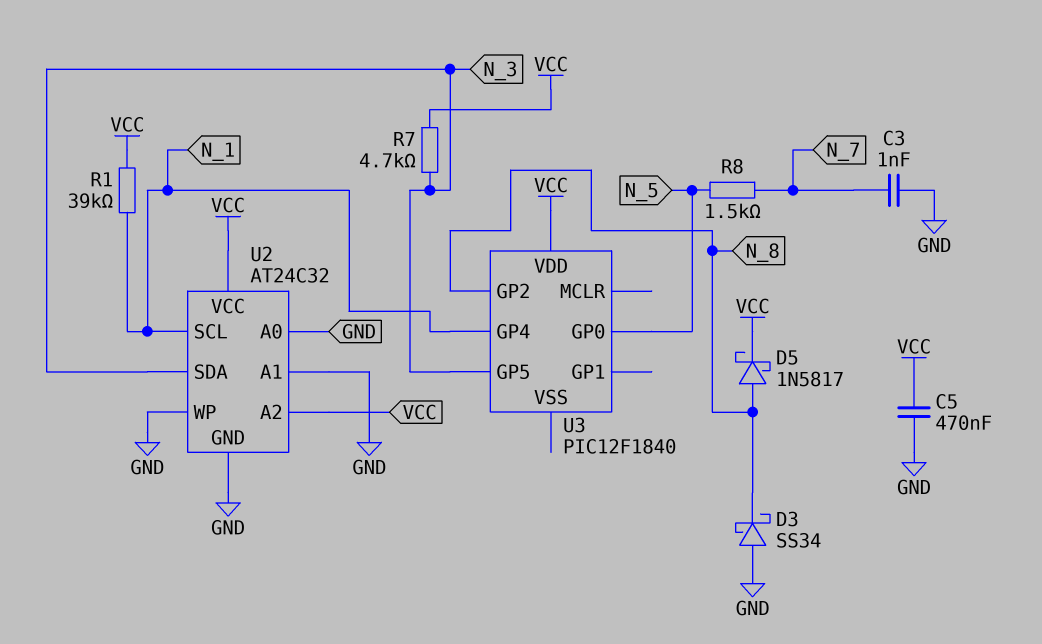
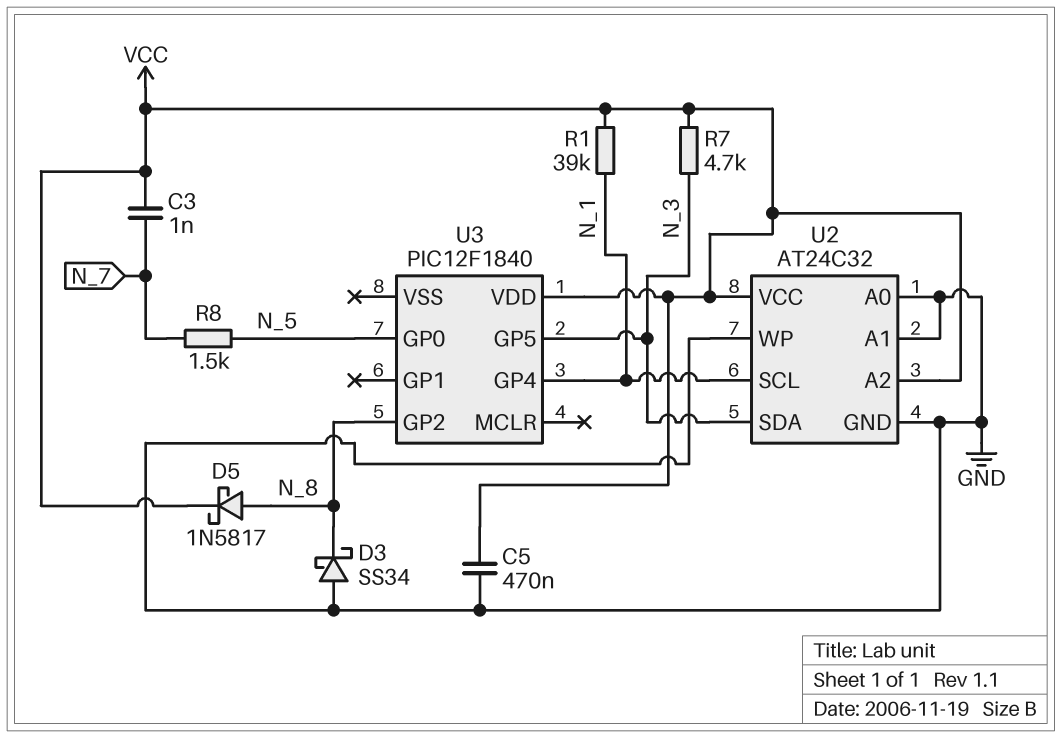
C3: 1nF (GND, N_7) -> 1nF (N_7, VCC)

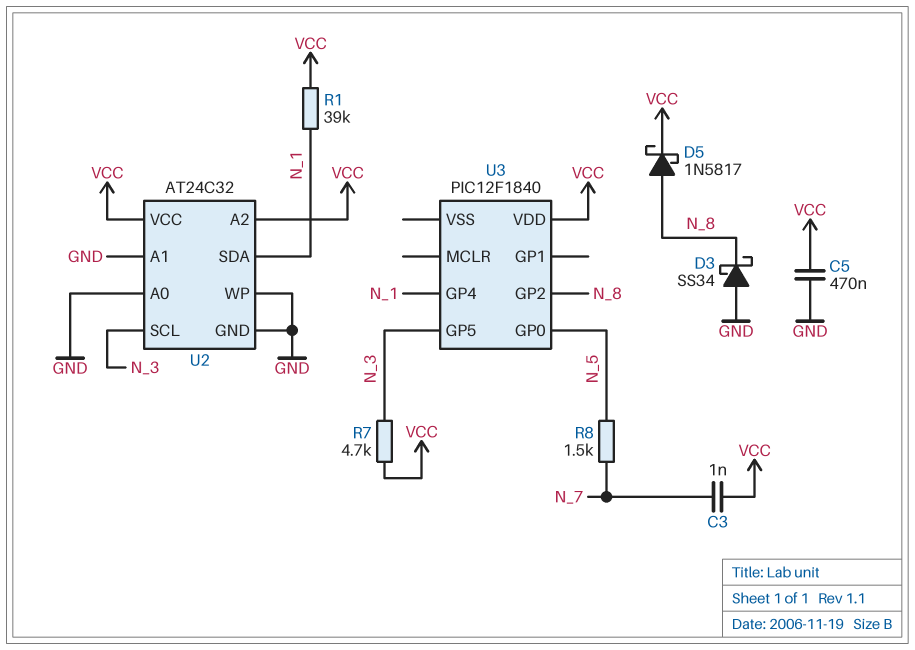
U2 pin SCL: N_1 -> N_3
U2 pin SDA: N_3 -> N_1

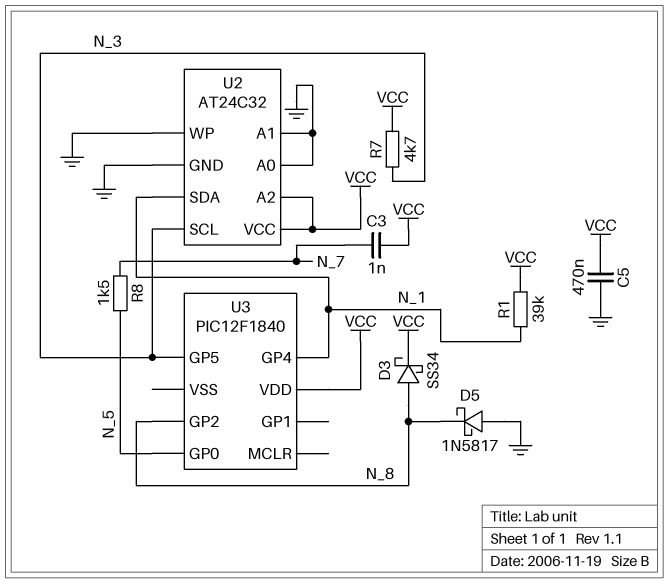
D3: schottky SS34 (A GND, K N_8) -> schottky SS34 (A N_8, K VCC)
D5: schottky 1N5817 (A N_8, K VCC) -> schottky 1N5817 (A GND, K N_8)

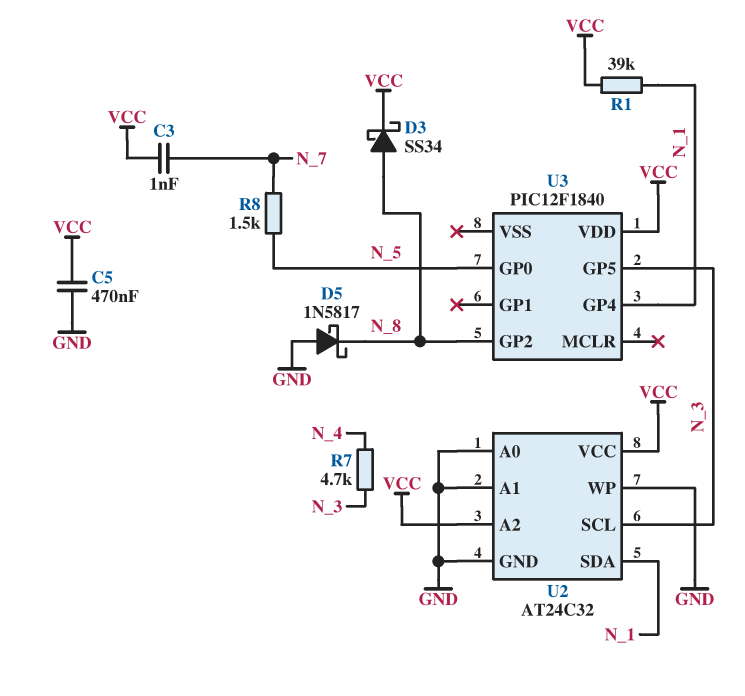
R7: 4.7k (N_3, VCC) -> 4.7k (N_3, N_4)

